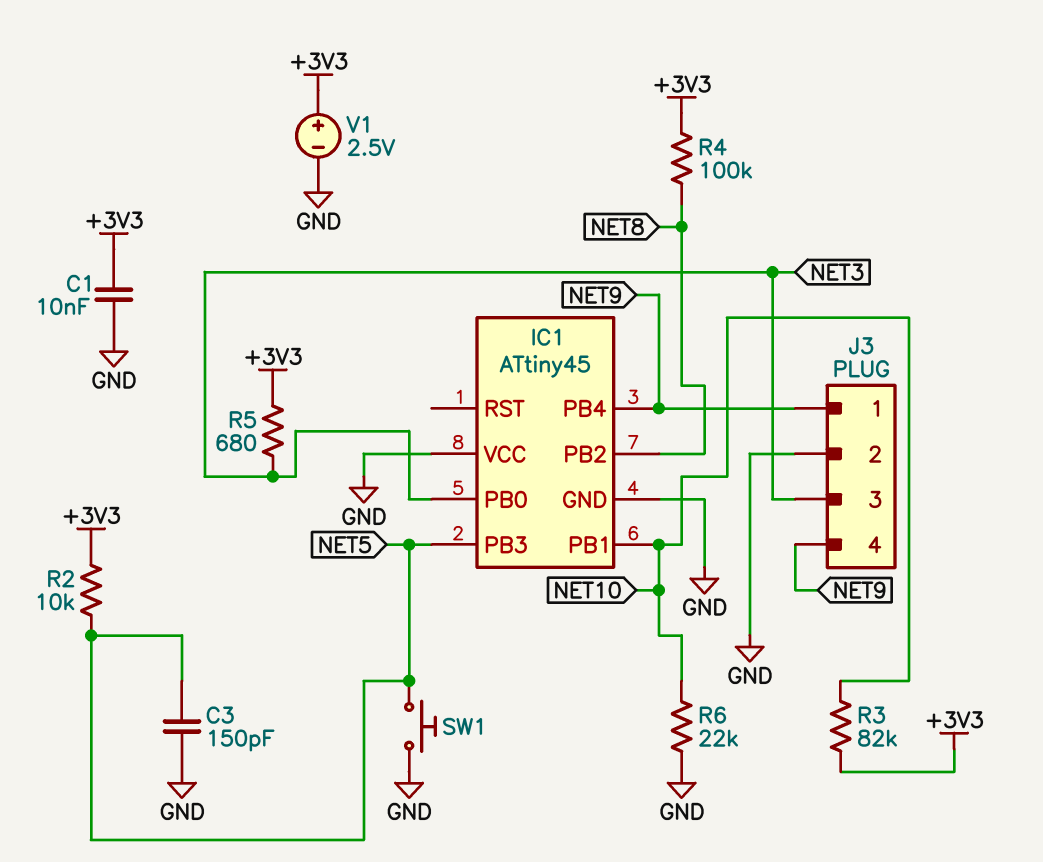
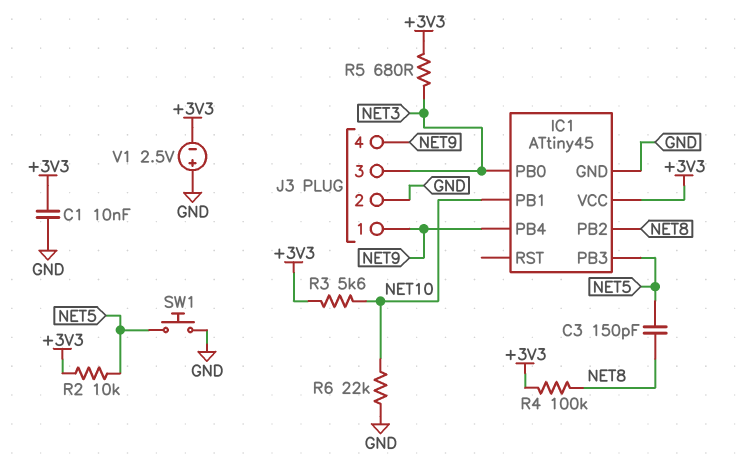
C3: 150pF (GND, NET5) -> 150pF (NET5, NET8)
IC1 pin VCC: GND -> +3V3
R3: 82k (+3V3, NET10) -> 5.6k (+3V3, NET10)
V1: 2.5V (plus +3V3, minus GND) -> 2.5V (plus GND, minus +3V3)

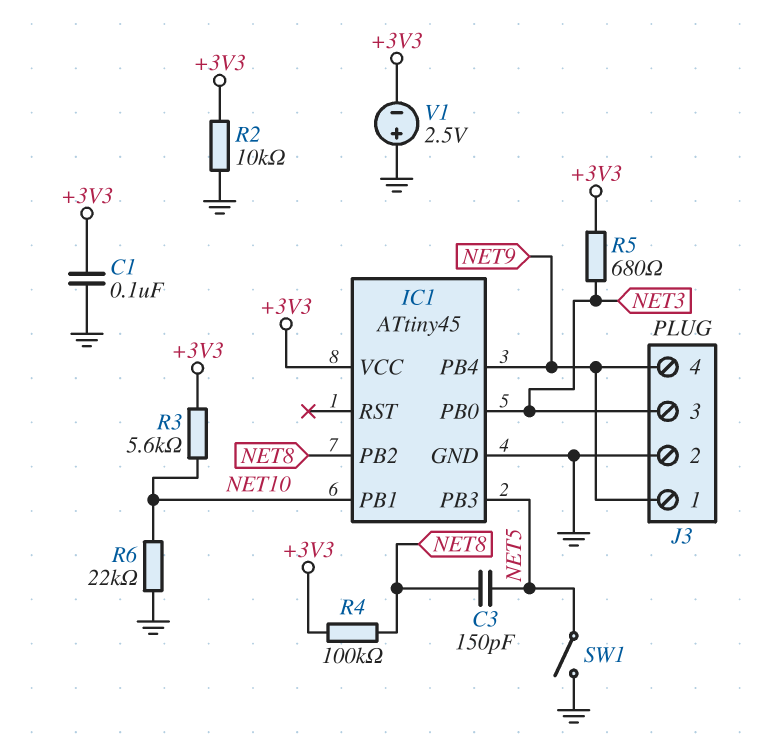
C1: 10nF (+3V3, GND) -> 100nF (+3V3, GND)
R2: 10k (+3V3, NET5) -> 10k (+3V3, GND)
SW1: button (GND, NET5) -> switch (GND, NET5)

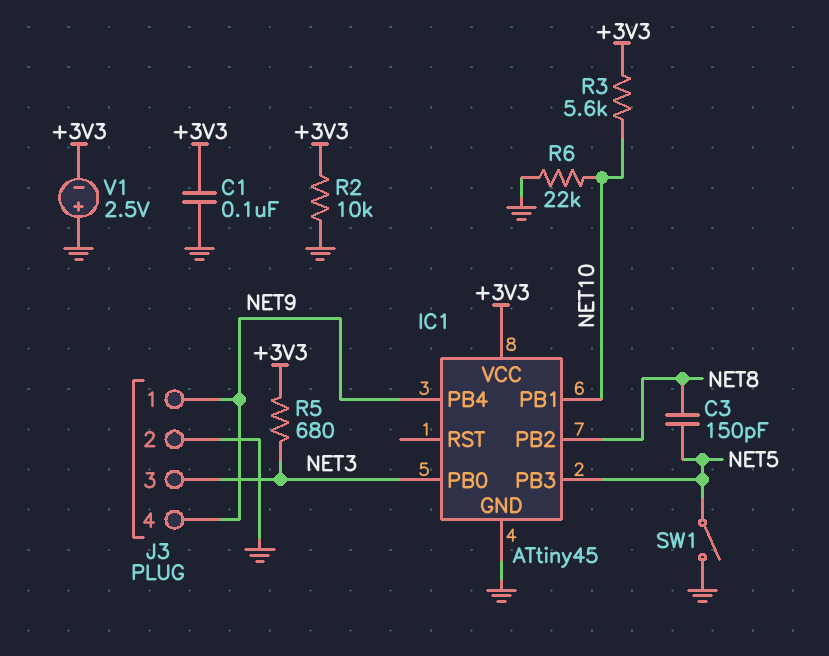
R4: 100k (+3V3, NET8) -> none

